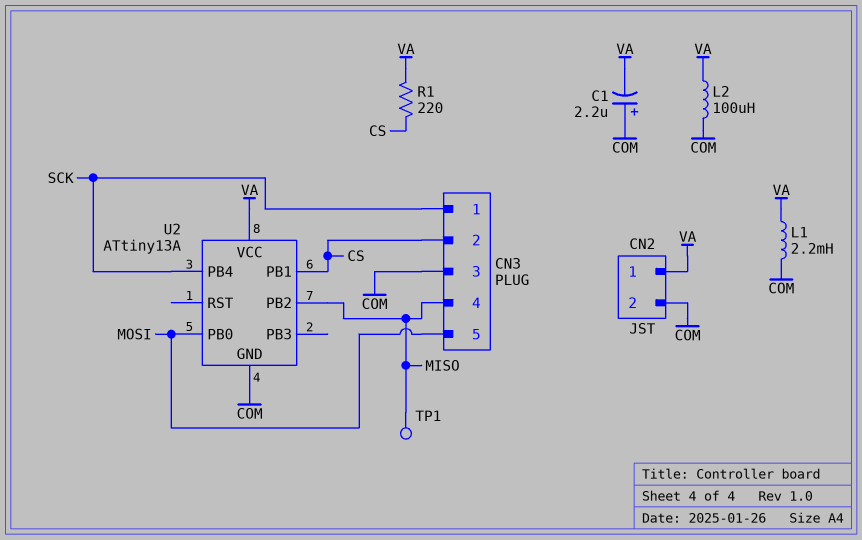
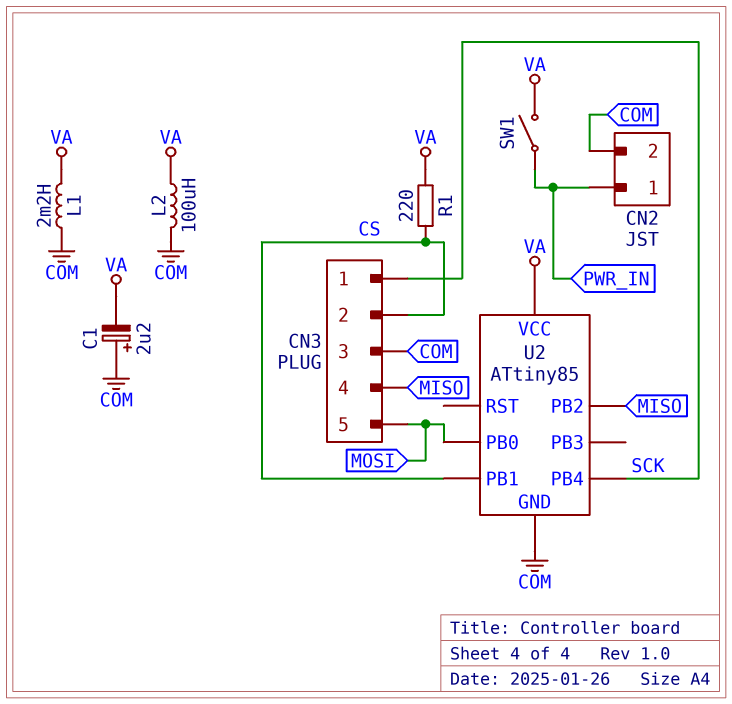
CN2 pin 1: VA -> PWR_IN
SW1: none -> switch (PWR_IN, VA)
TP1: test point (MISO) -> none
U2: ATtiny13A -> ATtiny85

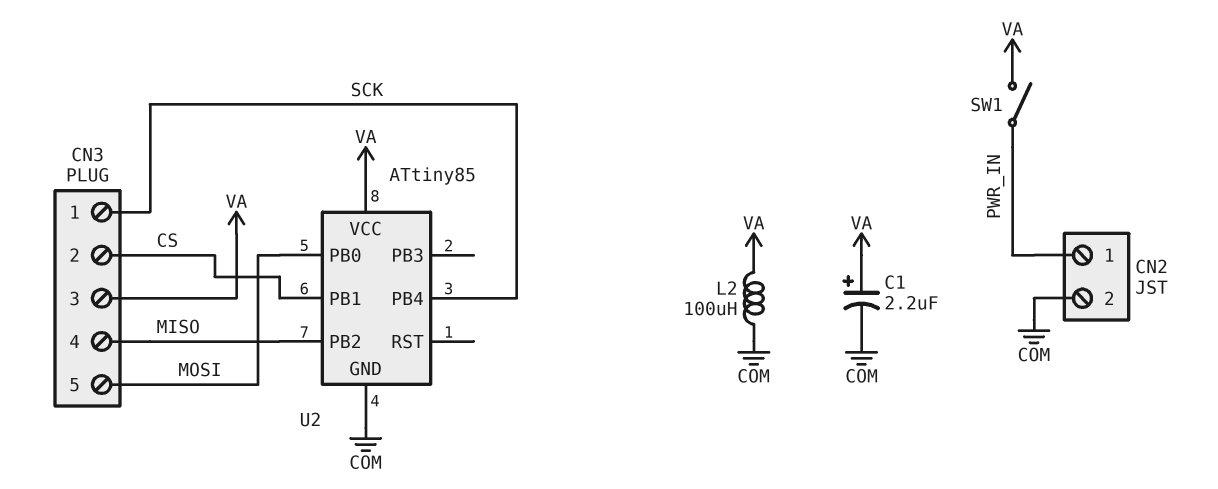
C1: 2.2uF (plus COM, minus VA) -> 2.2uF (plus VA, minus COM)
CN3 pin 3: COM -> VA
L1: 2.2mH (COM, VA) -> none
R1: 220 (CS, VA) -> none

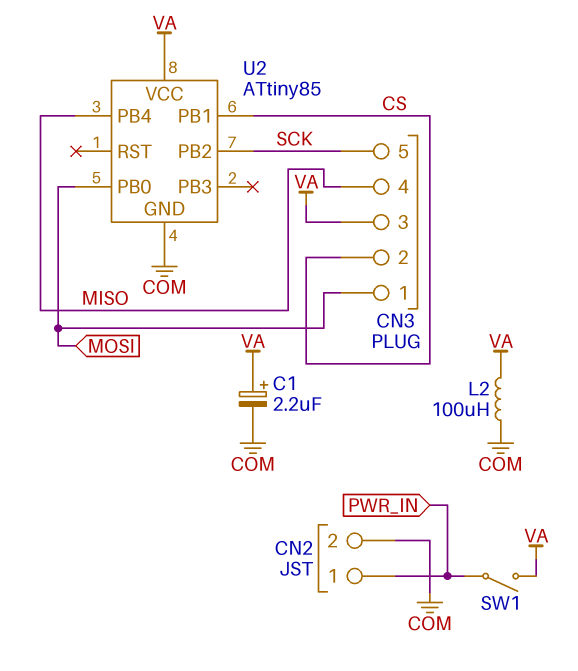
CN3 pin 1: SCK -> MOSI
CN3 pin 5: MOSI -> SCK
U2 pin PB2: MISO -> SCK
U2 pin PB4: SCK -> MISO

